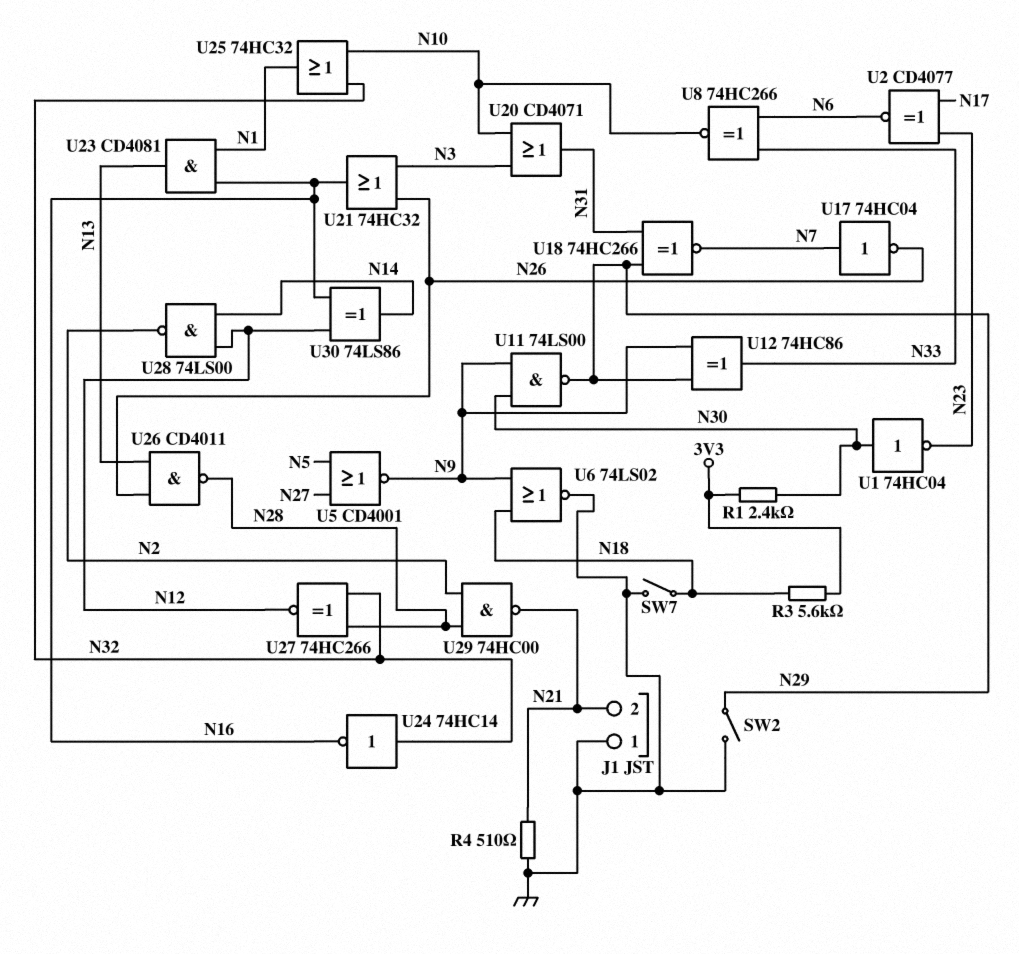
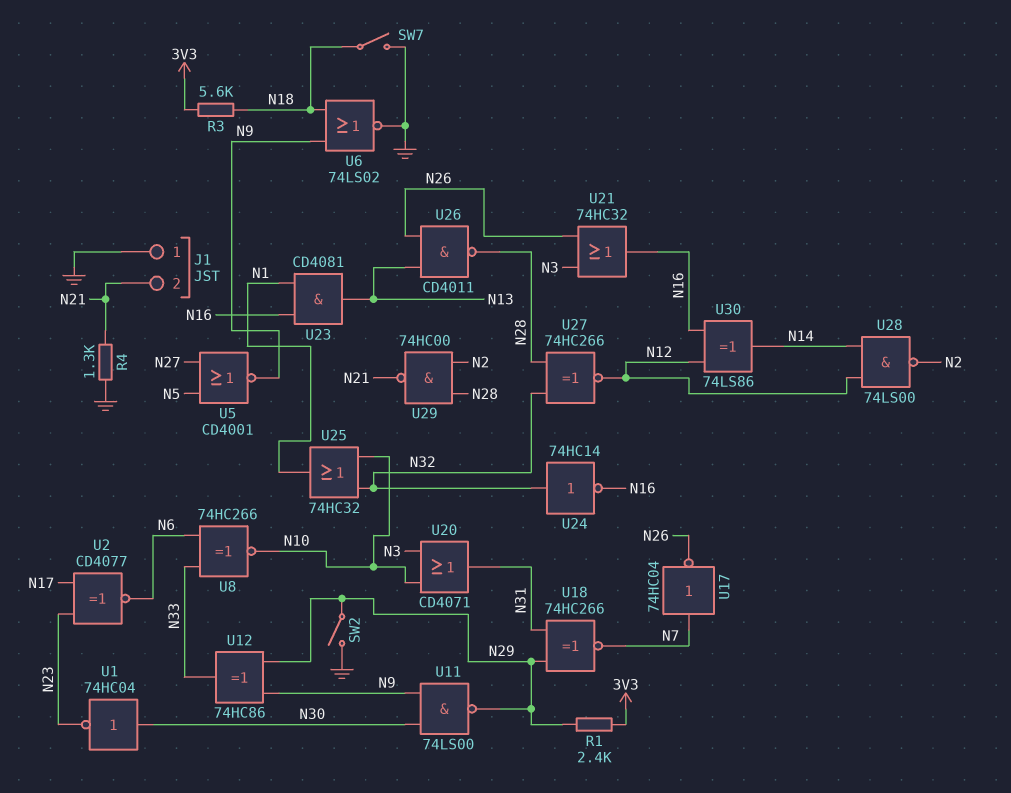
R1: 2.4k (3V3, N30) -> 2.4k (3V3, N29)
R4: 510 (GND, N21) -> 1.3k (GND, N21)

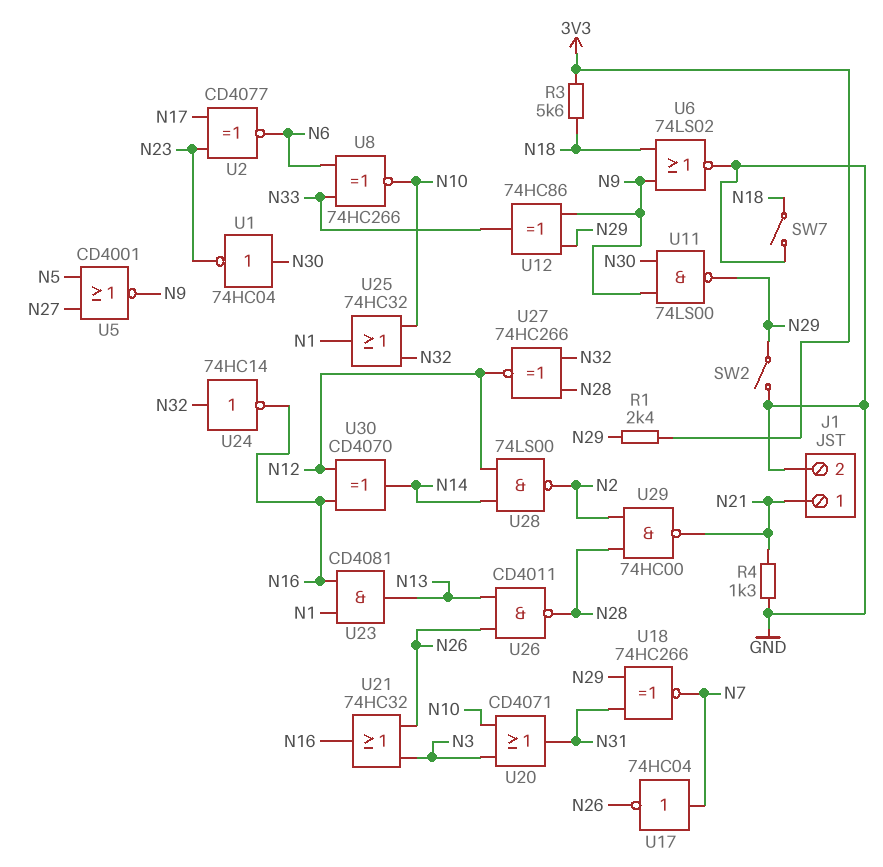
J1 pin 1: GND -> N21
J1 pin 2: N21 -> GND
U30: XOR 74LS86 (in N12, in N16, out N14) -> XOR CD4070 (in N12, in N16, out N14)

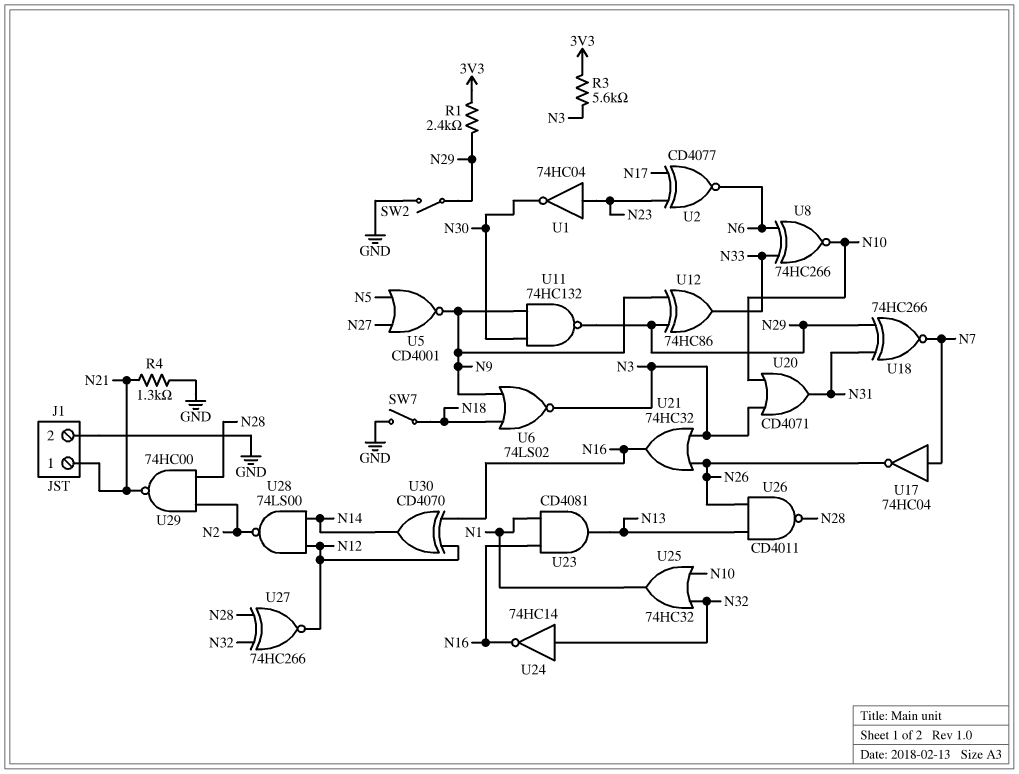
R3: 5.6k (3V3, N18) -> 5.6k (3V3, N3)
U1: NOT 74HC04 (in N30, out N23) -> NOT 74HC04 (in N23, out N30)
U6: NOR 74LS02 (in N9, in N18, out GND) -> NOR 74LS02 (in N9, in N18, out N3)
U11: NAND 74LS00 (in N9, in N30, out N29) -> NAND 74HC132 (in N9, in N30, out N29)

